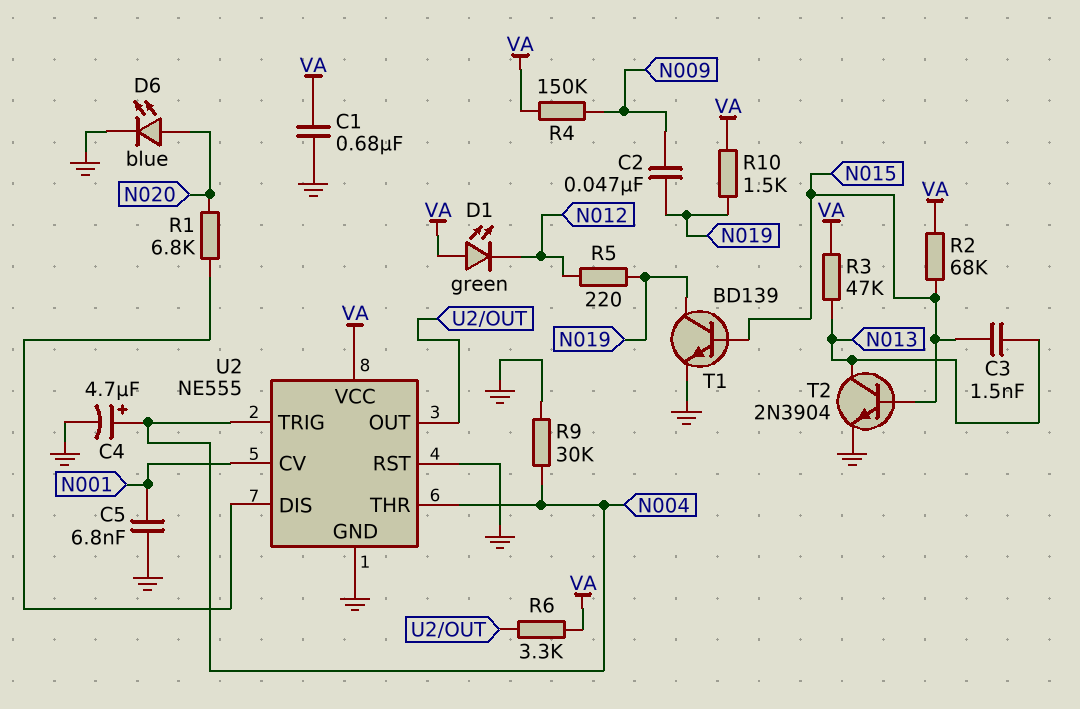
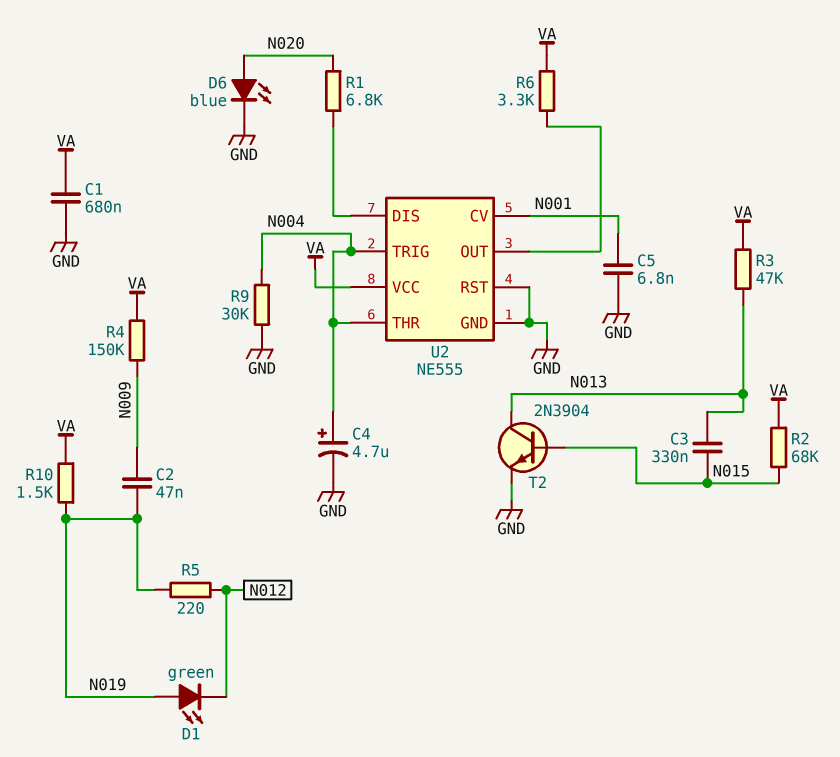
C3: 1.5nF (N013, N015) -> 330nF (N013, N015)
D1: LED green (A VA, K N012) -> LED green (A N019, K N012)
T1: NPN BD139 (B N015, C N019, E GND) -> none

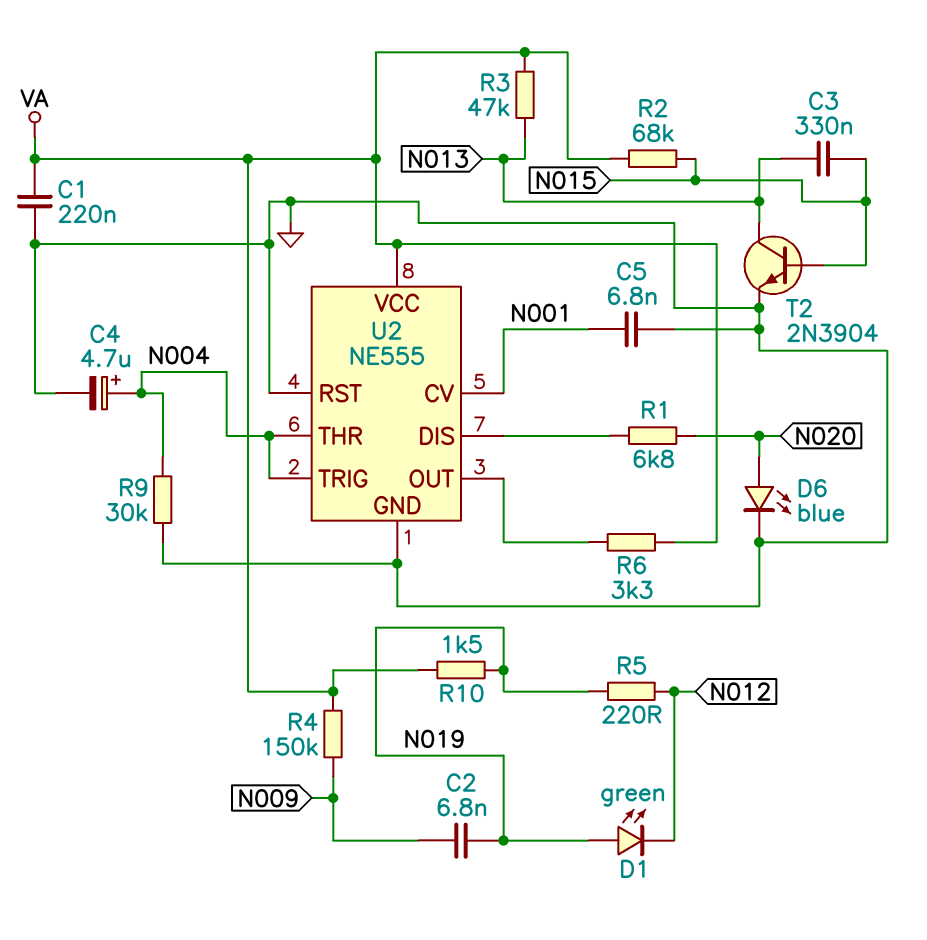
C1: 680nF (GND, VA) -> 220nF (GND, VA)
C2: 47nF (N009, N019) -> 6.8nF (N009, N019)

